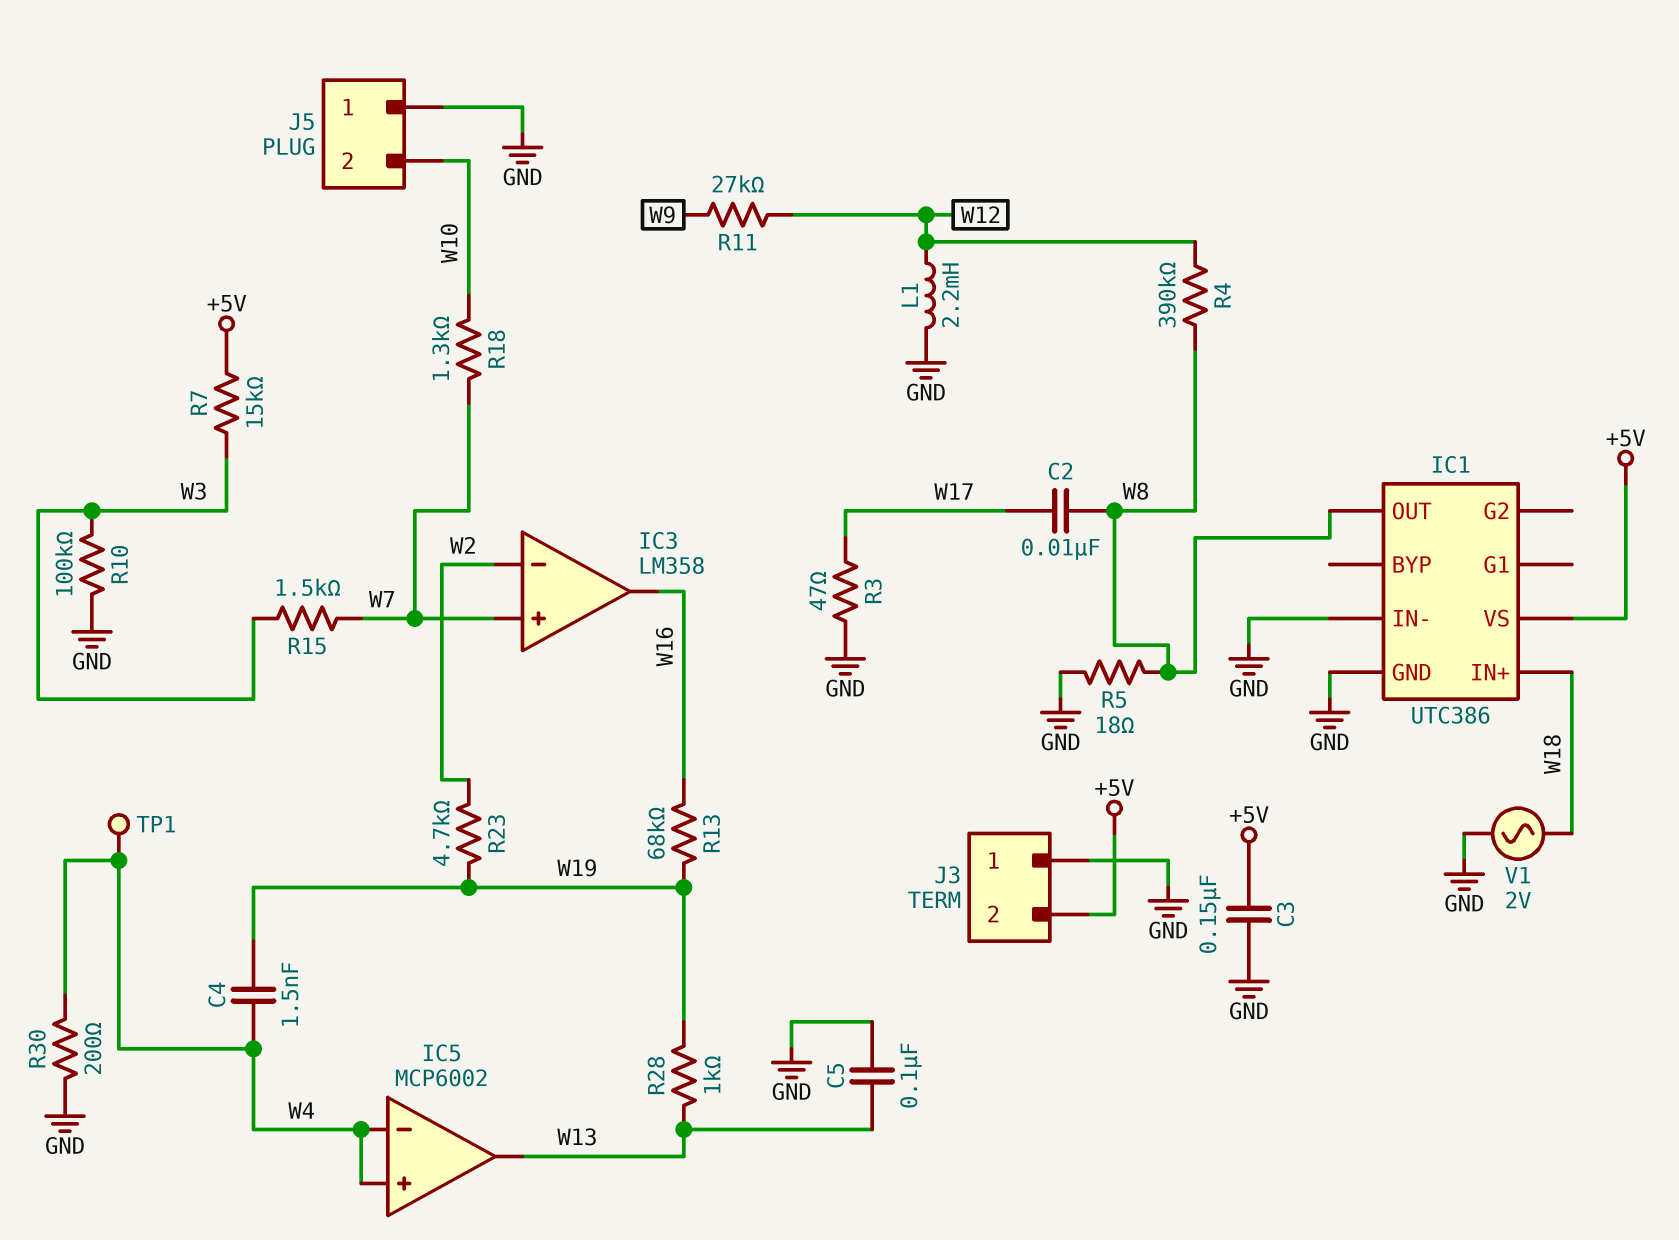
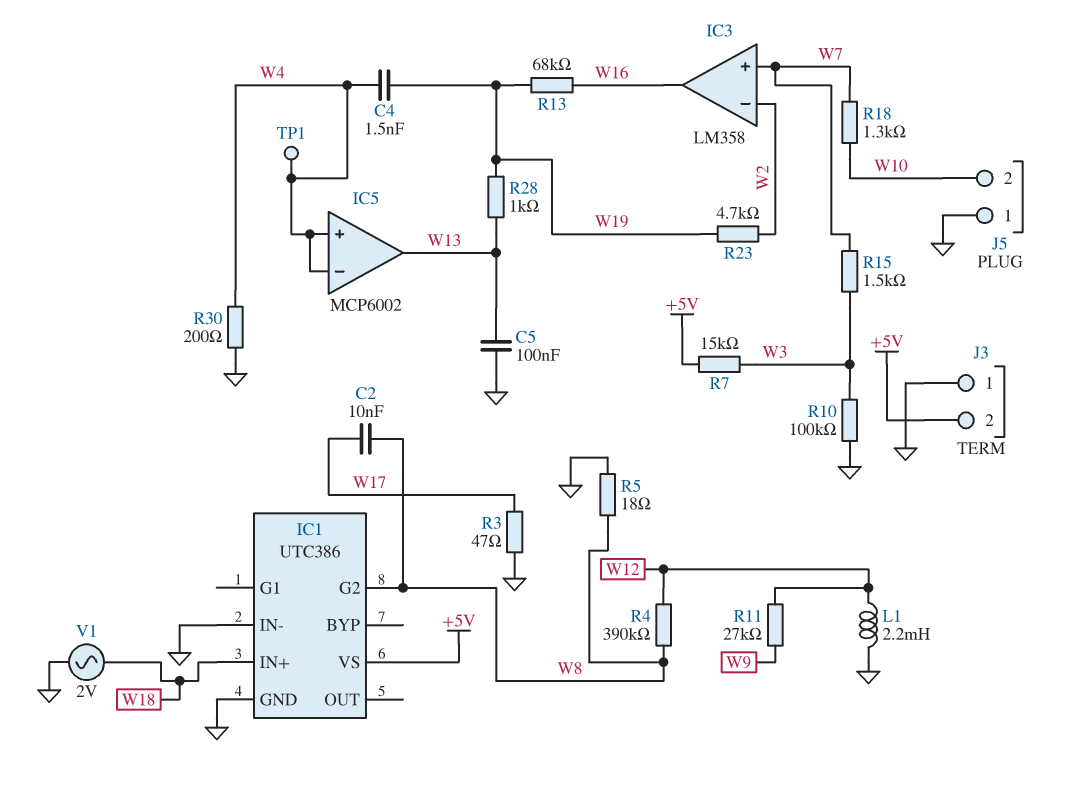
C3: 150nF (+5V, GND) -> none
IC1 pin G2: none -> W8
IC1 pin OUT: W8 -> none

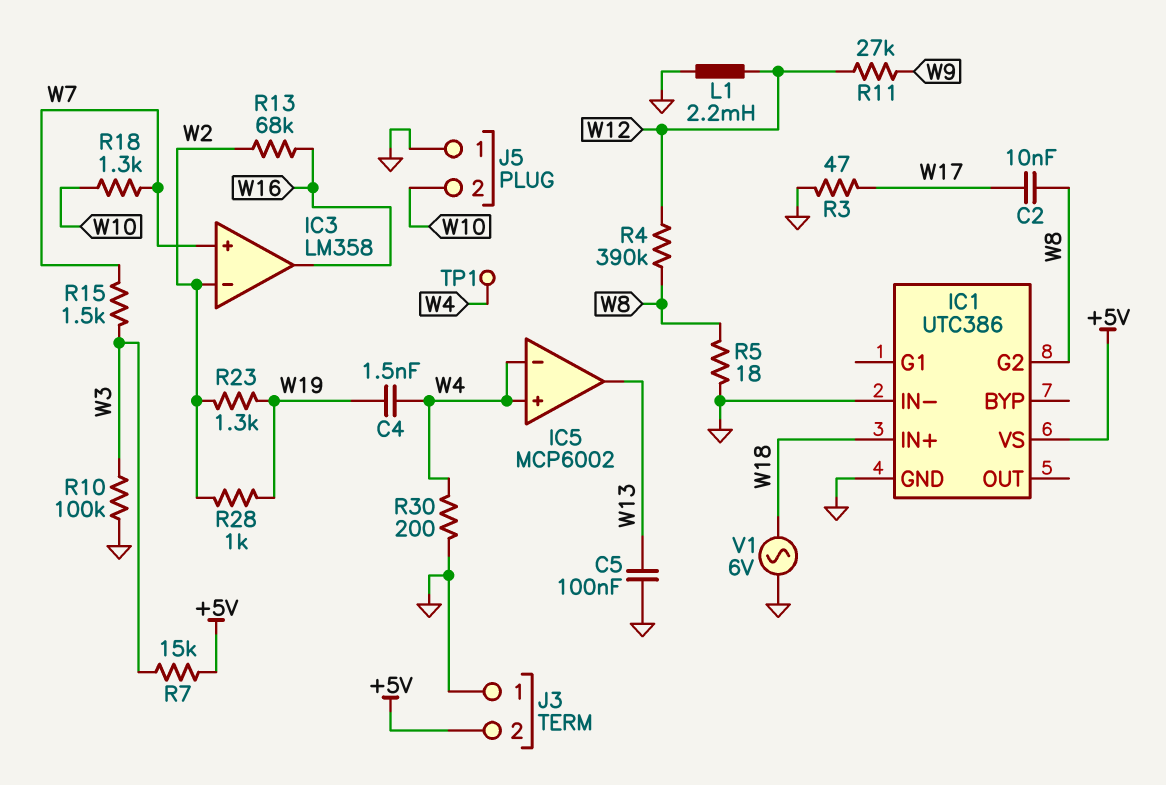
R13: 68k (W16, W19) -> 68k (W2, W16)
R23: 4.7k (W2, W19) -> 1.3k (W2, W19)
R28: 1k (W13, W19) -> 1k (W2, W19)
V1: AC 2V (GND, W18) -> AC 6V (GND, W18)

